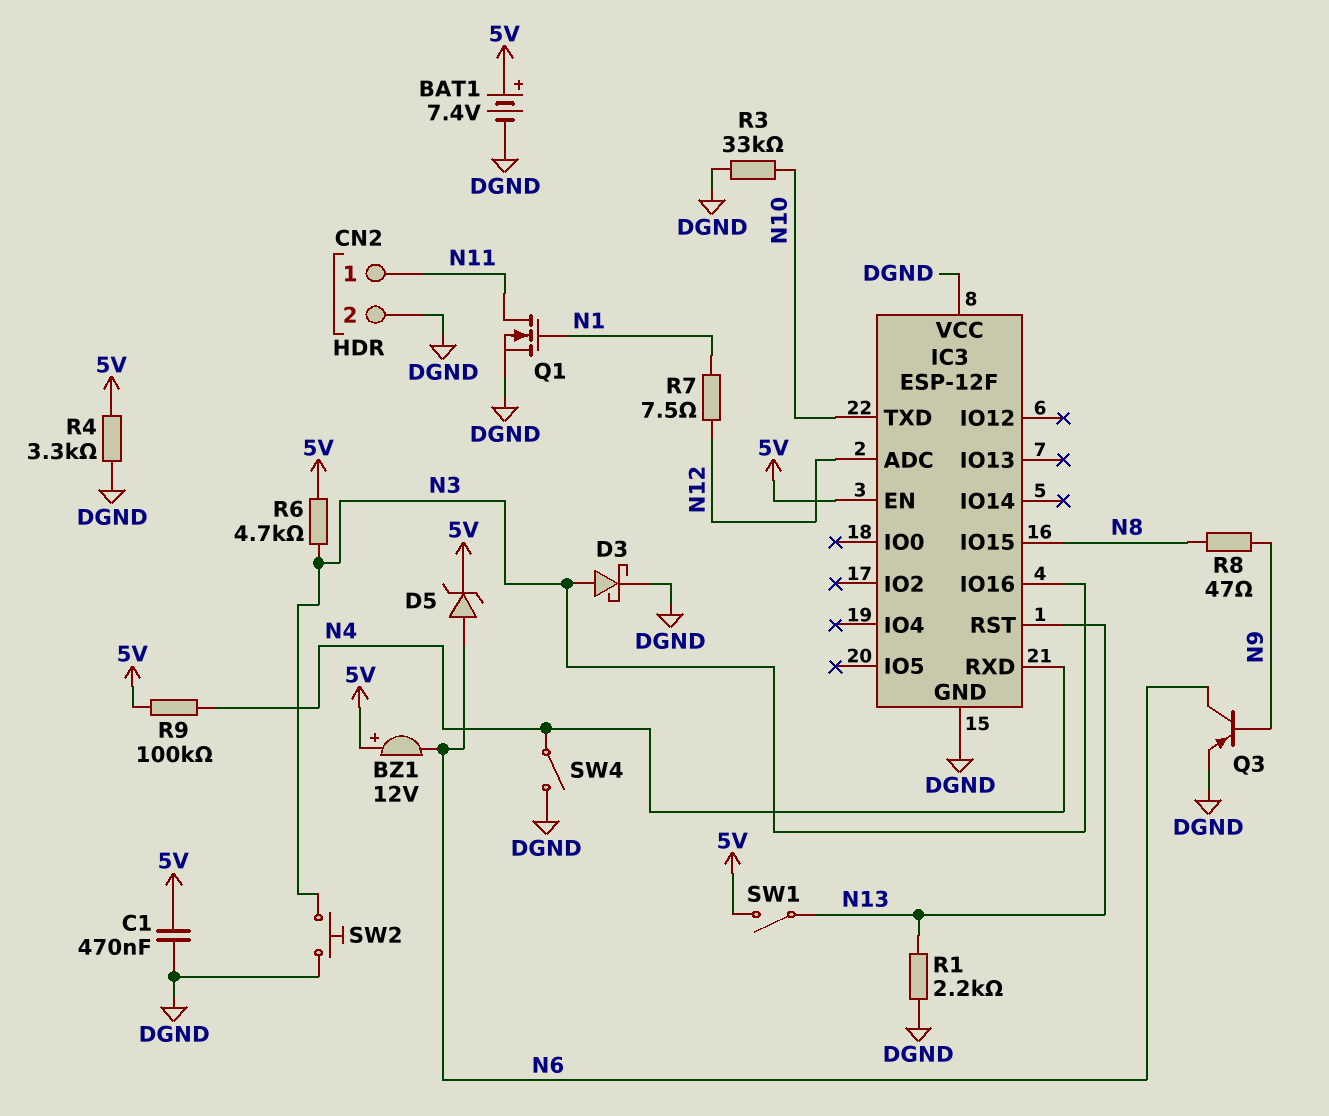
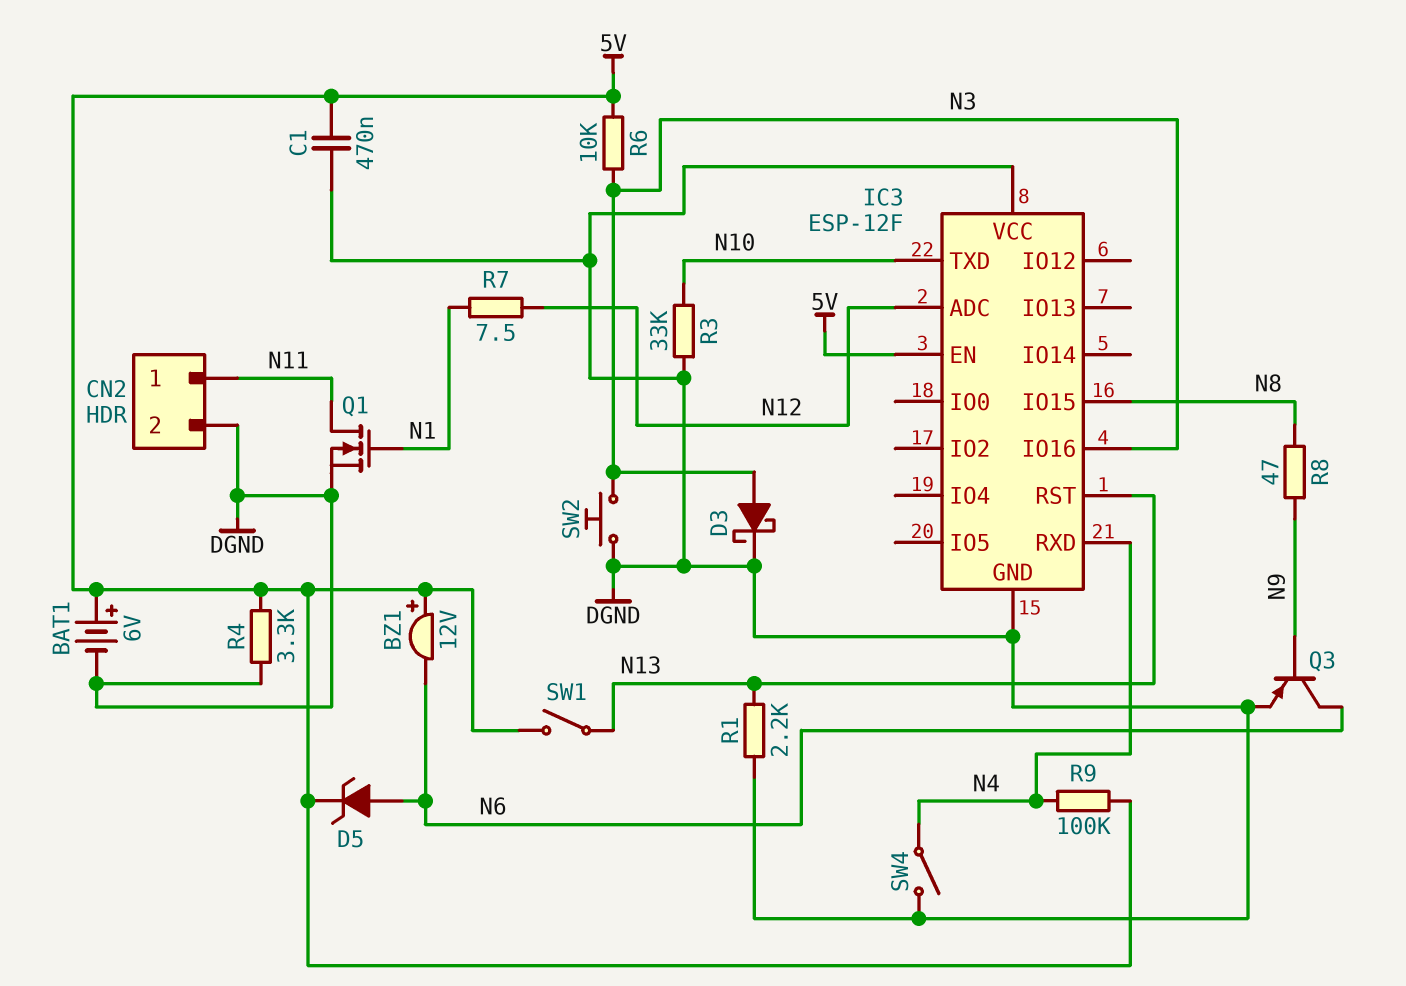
BAT1: 7.4V (plus 5V, minus DGND) -> 6V (plus 5V, minus DGND)
R6: 4.7k (5V, N3) -> 10k (5V, N3)

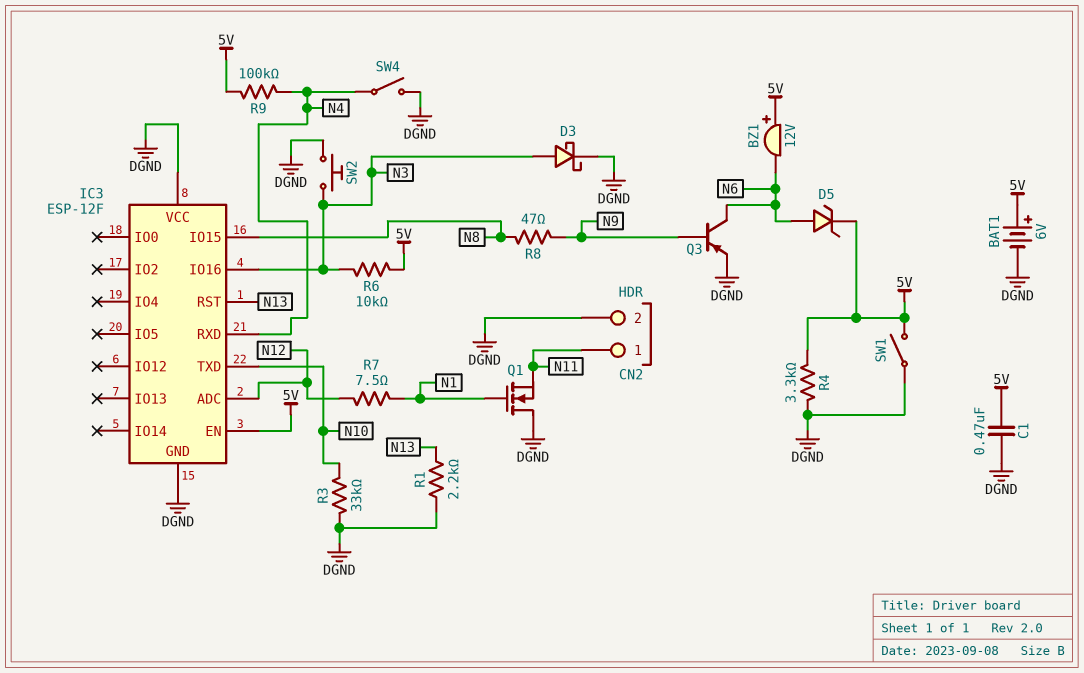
Q1: NMOS (G N1, D N11, S DGND) -> NMOS (G N1, D DGND, S N11)
SW1: switch (5V, N13) -> switch (5V, DGND)

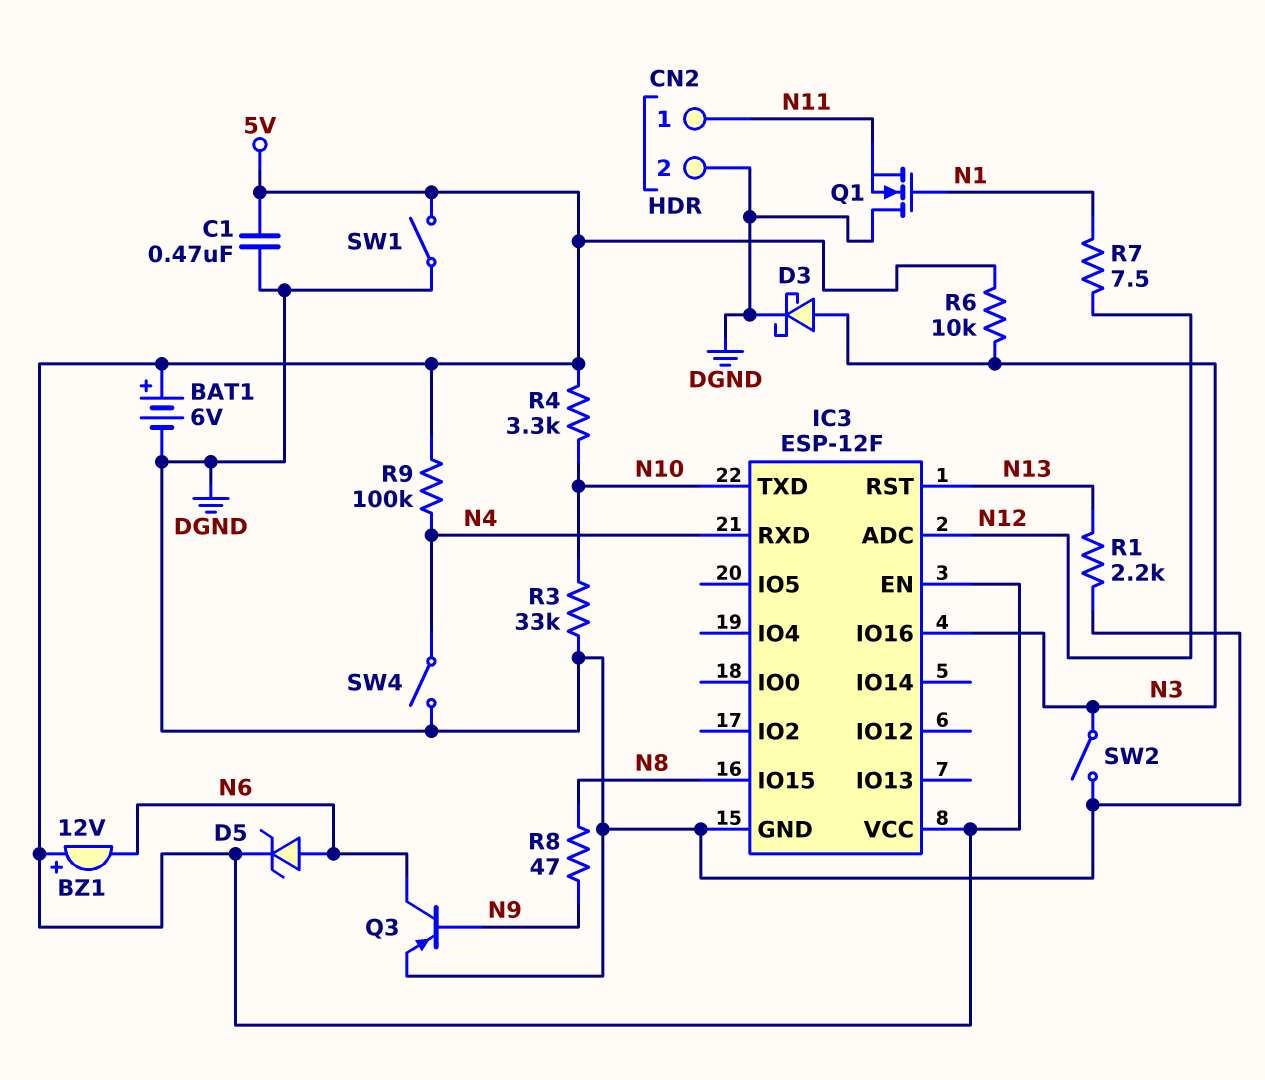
IC3 pin VCC: DGND -> 5V
R4: 3.3k (5V, DGND) -> 3.3k (5V, N10)
SW2: button (DGND, N3) -> switch (DGND, N3)

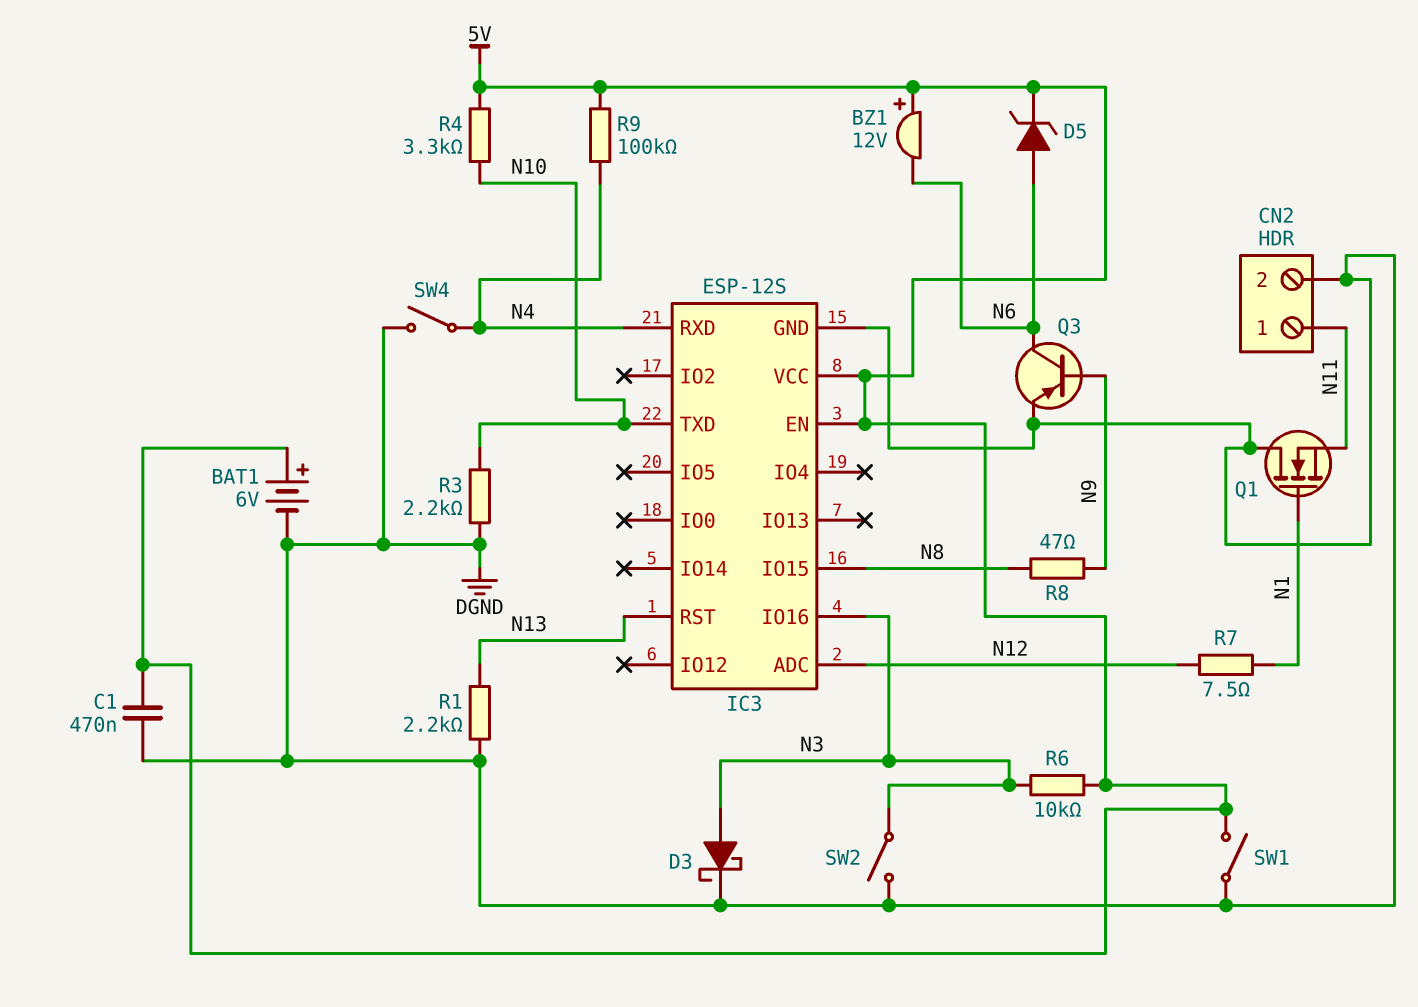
IC3: ESP-12F -> ESP-12S
R3: 33k (DGND, N10) -> 2.2k (DGND, N10)

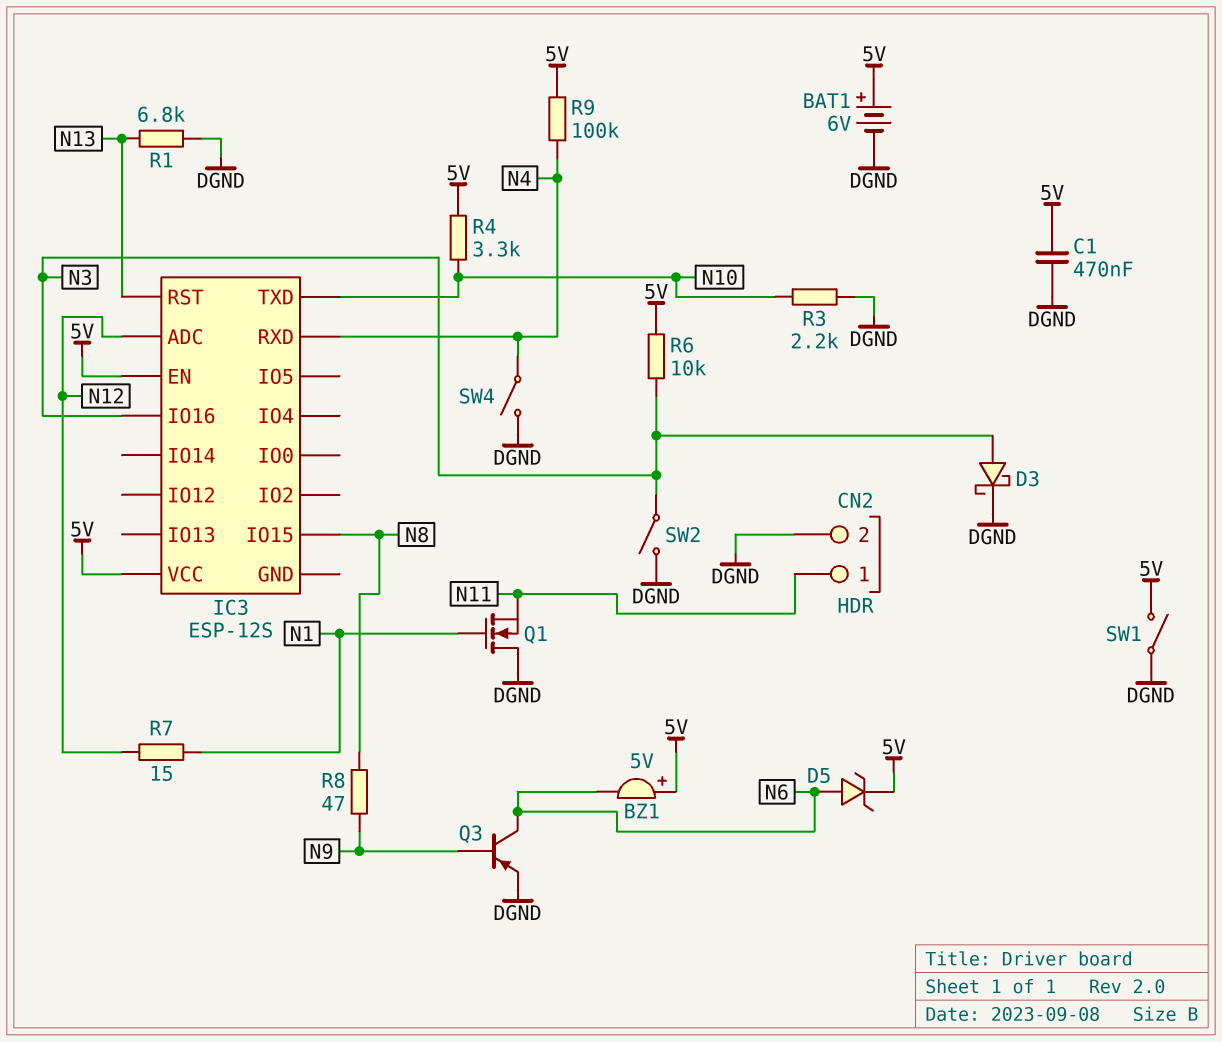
BZ1: buzzer 12V (plus 5V, minus N6) -> buzzer 5V (plus 5V, minus N6)
IC3 pin GND: DGND -> none
R1: 2.2k (DGND, N13) -> 6.8k (DGND, N13)
R7: 7.5 (N1, N12) -> 15 (N1, N12)

